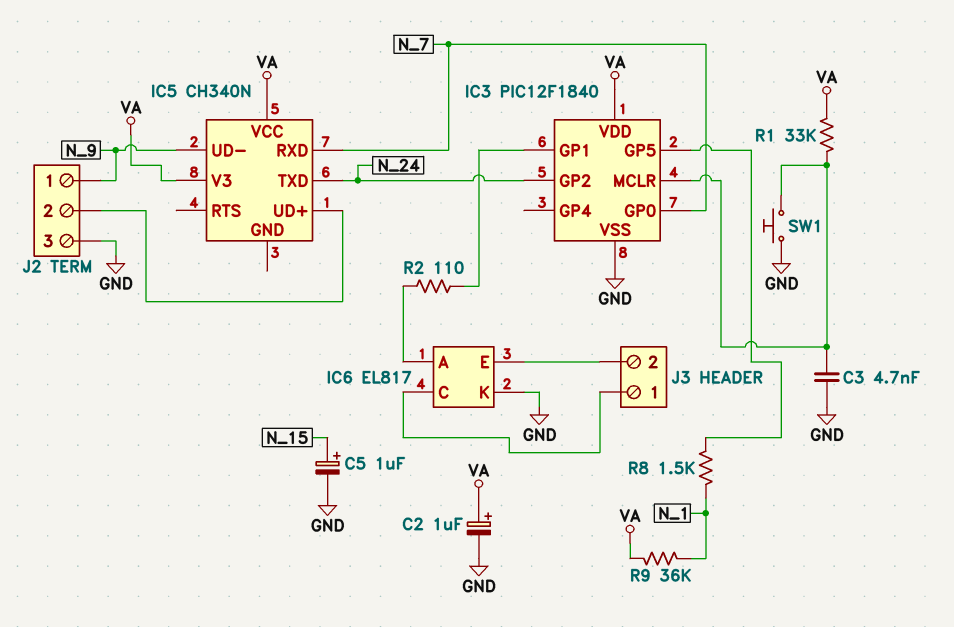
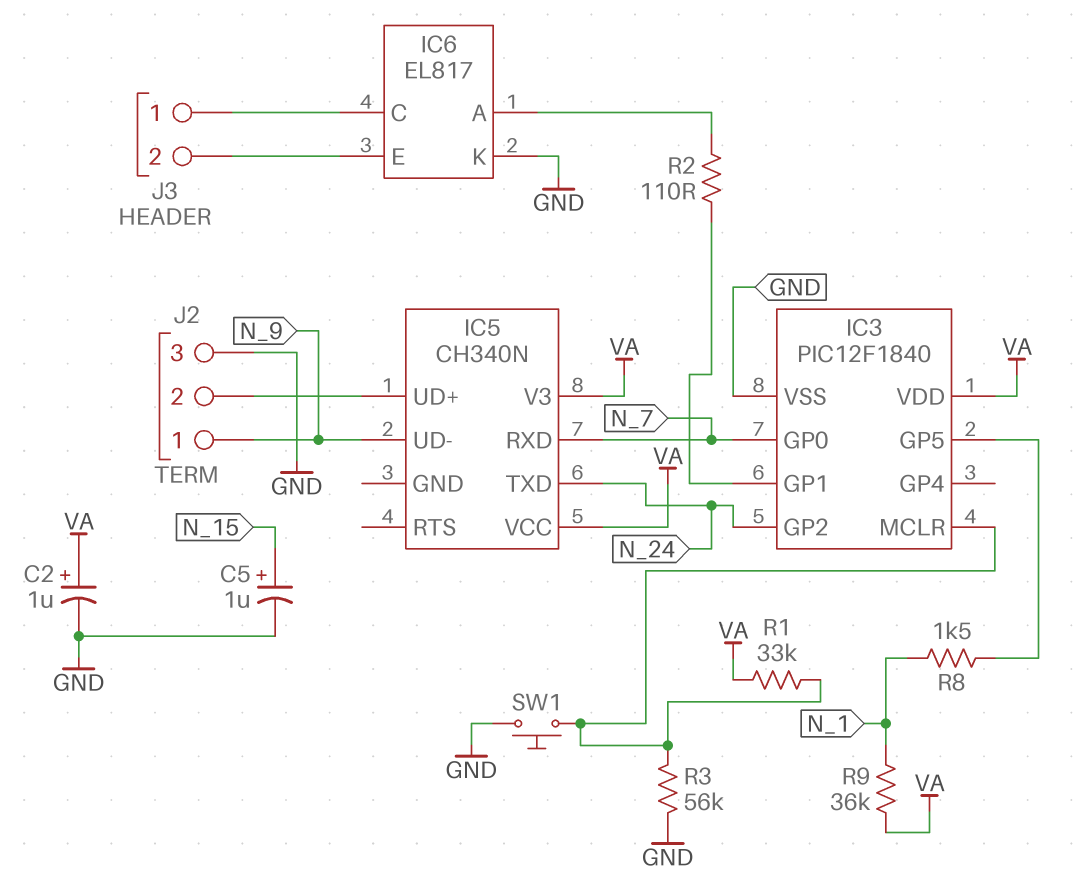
C3: 4.7nF (GND, IC3/MCLR) -> none
R3: none -> 56k (GND, IC3/MCLR)

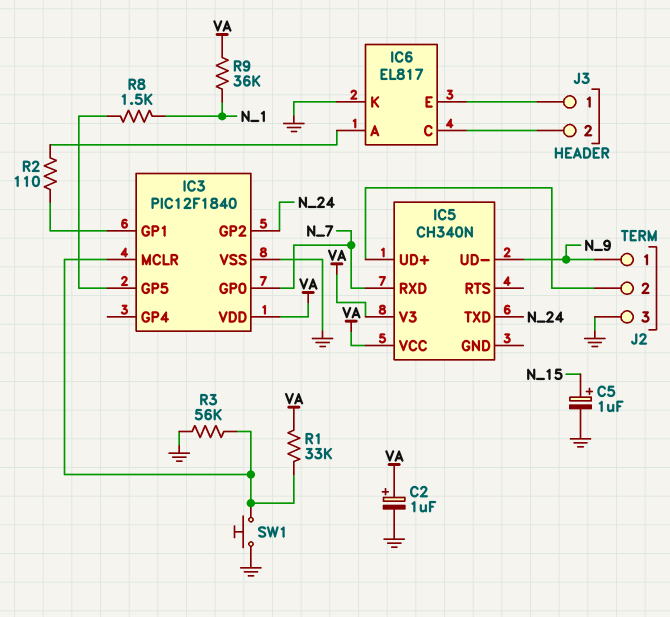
J3 pin 1: IC6/C -> IC6/E
J3 pin 2: IC6/E -> IC6/C

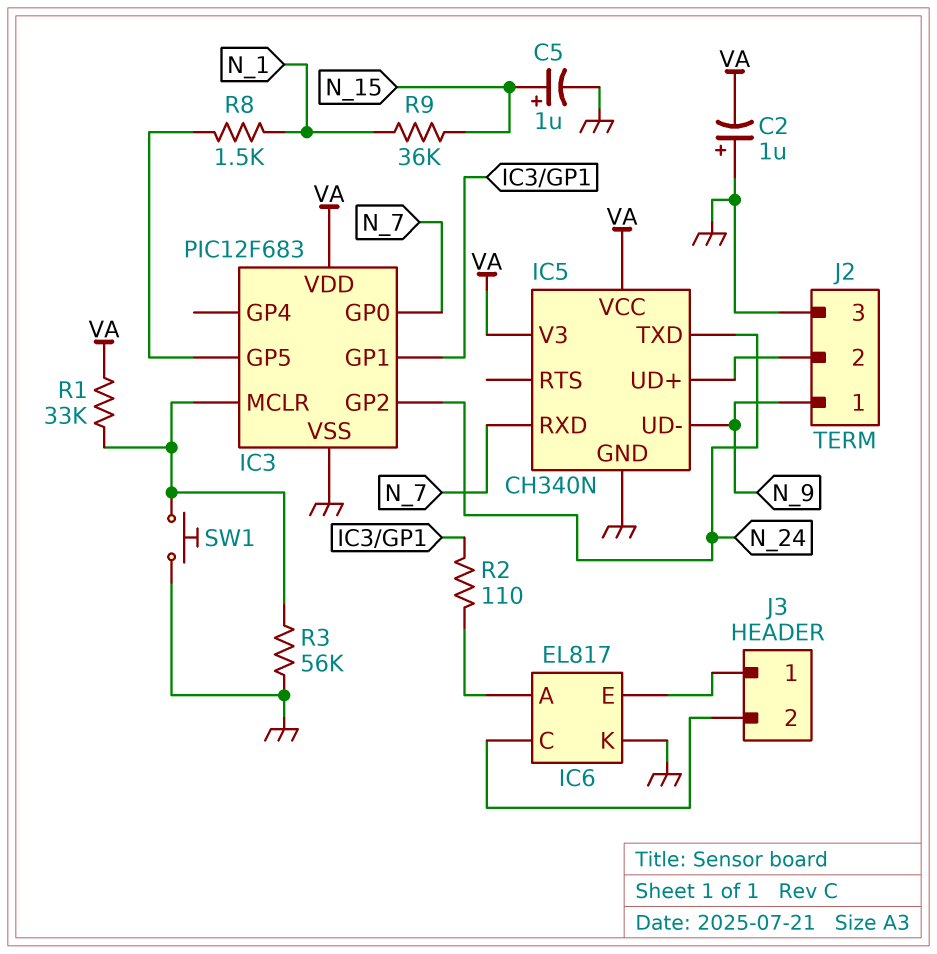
C2: 1uF (plus VA, minus GND) -> 1uF (plus GND, minus VA)
IC3: PIC12F1840 -> PIC12F683
IC5 pin GND: none -> GND
R9: 36k (N_1, VA) -> 36k (N_1, N_15)

